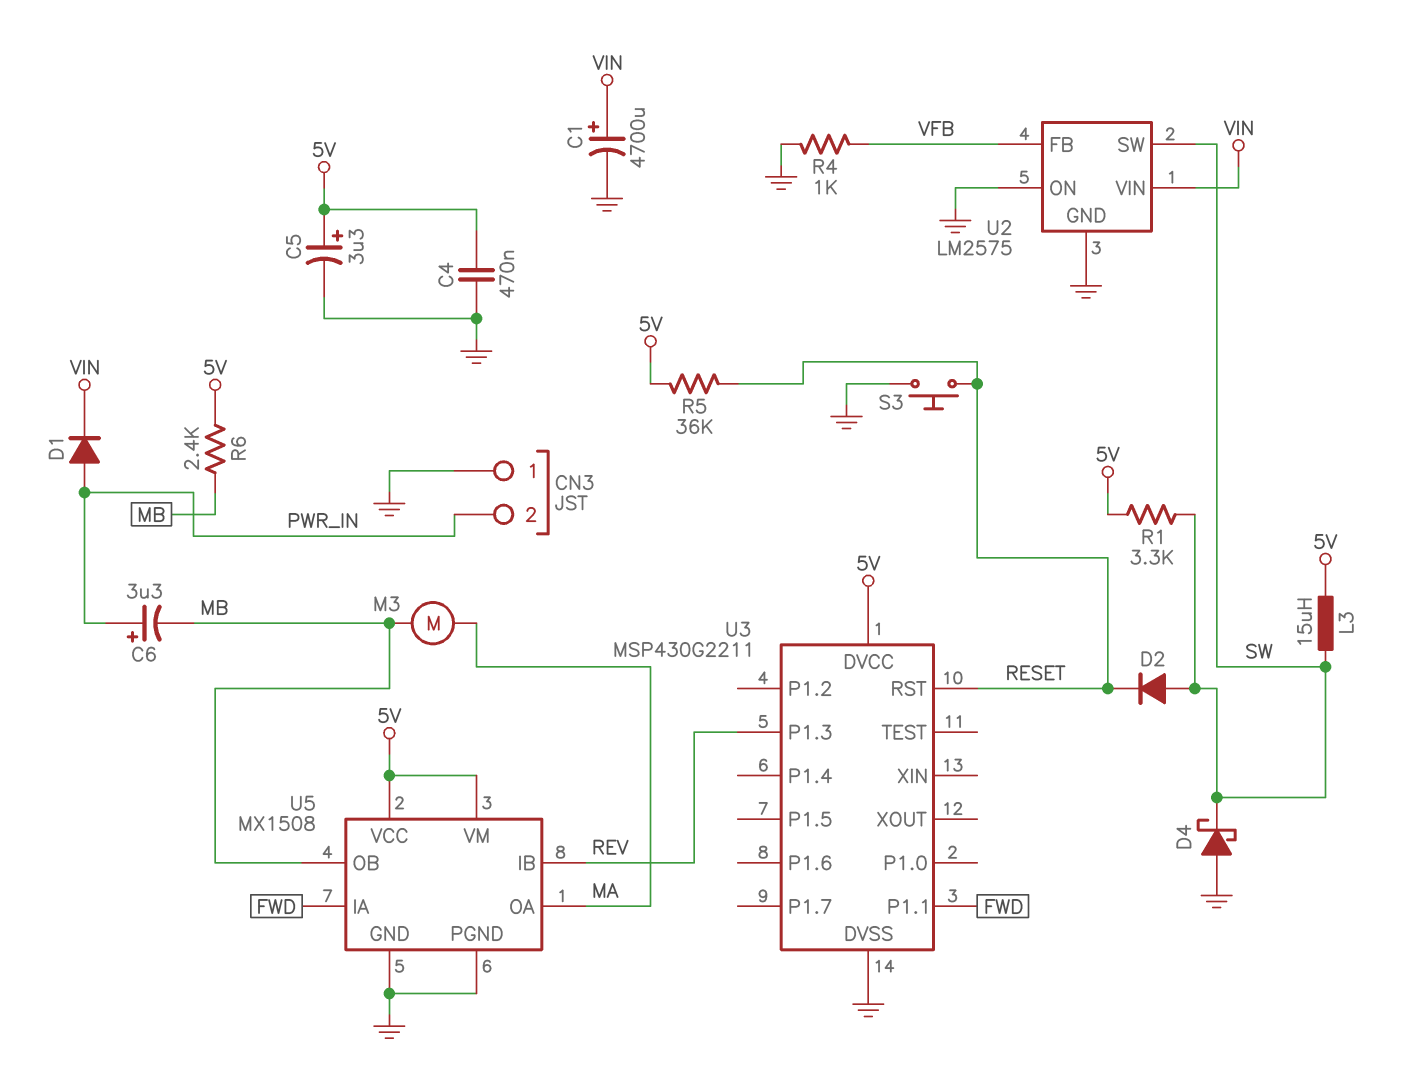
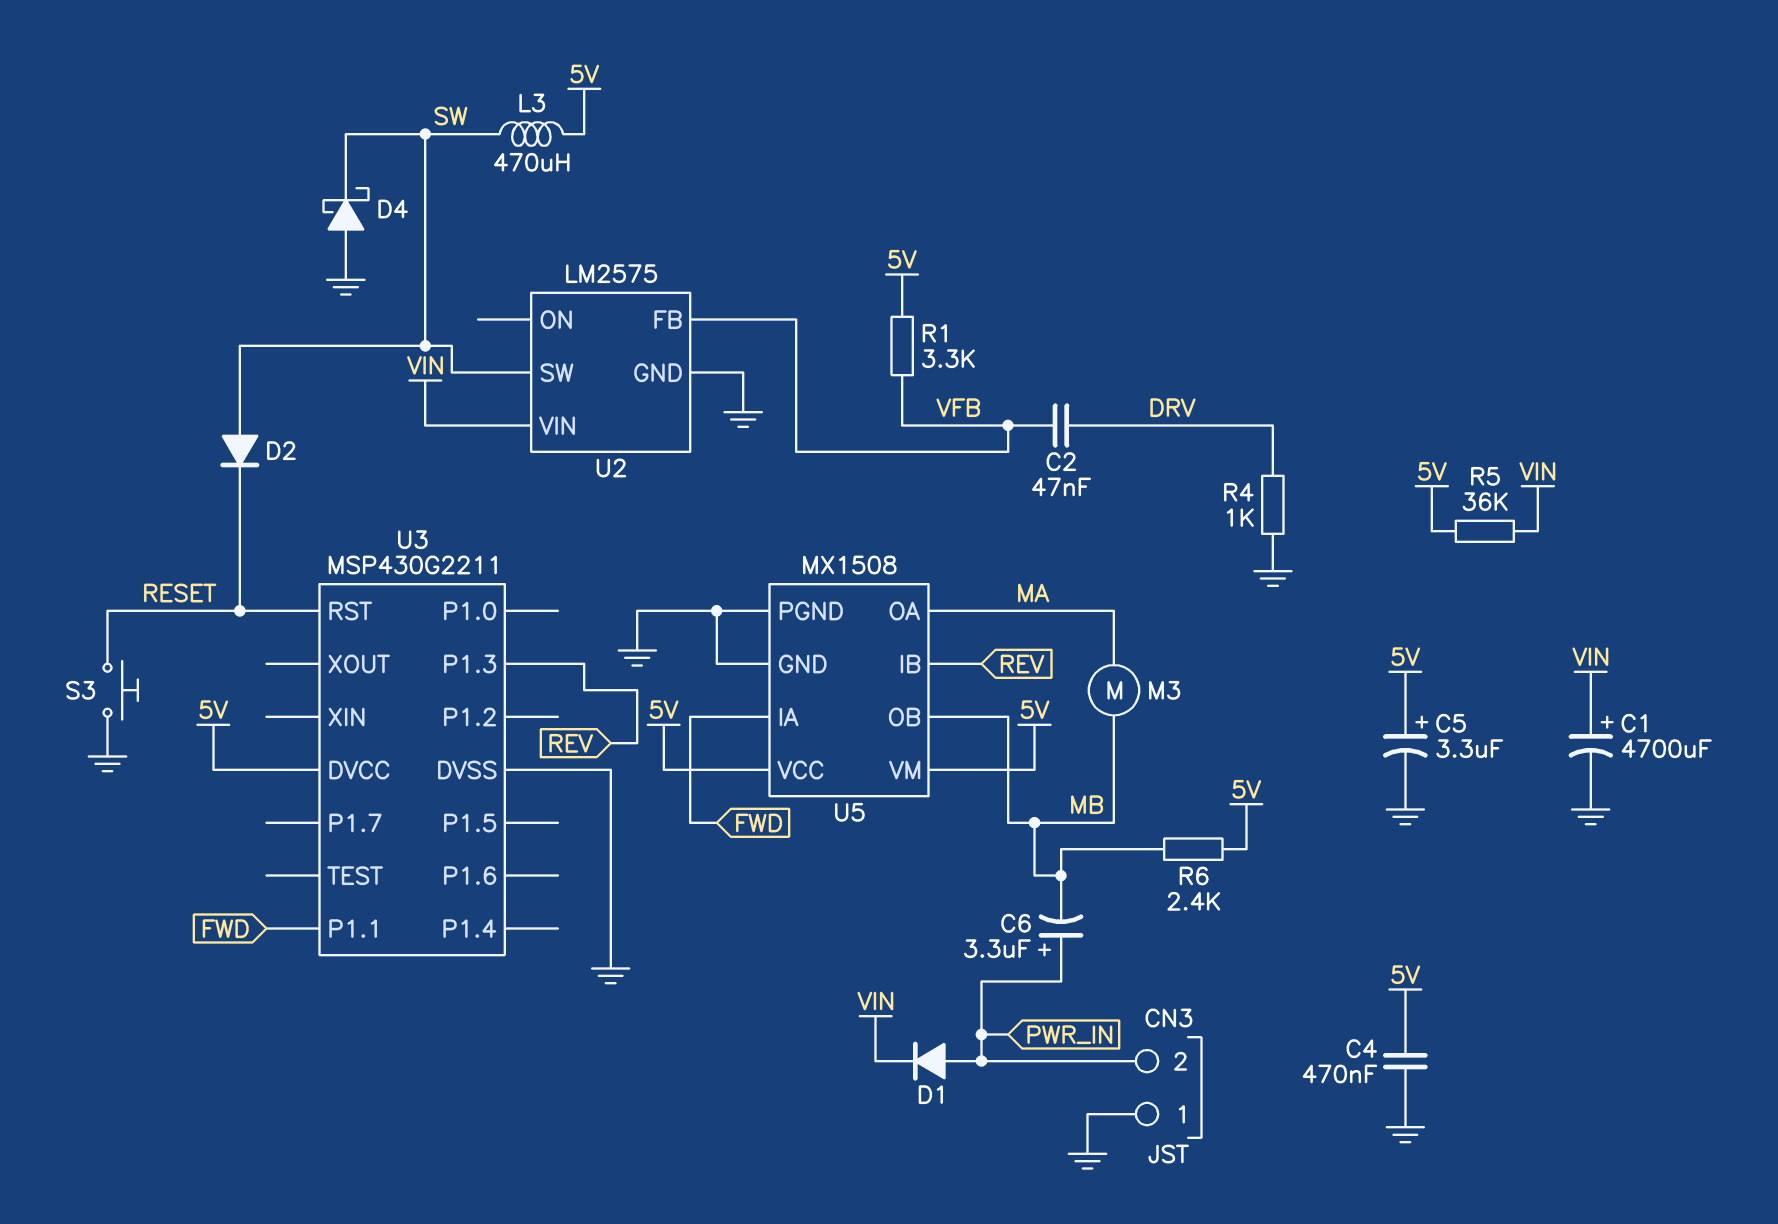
C2: none -> 47nF (DRV, VFB)
L3: 15uH (5V, SW) -> 470uH (5V, SW)
R1: 3.3k (5V, SW) -> 3.3k (5V, VFB)
R4: 1k (GND, VFB) -> 1k (DRV, GND)
R5: 36k (5V, RESET) -> 36k (5V, VIN)
U2 pin ON: GND -> none

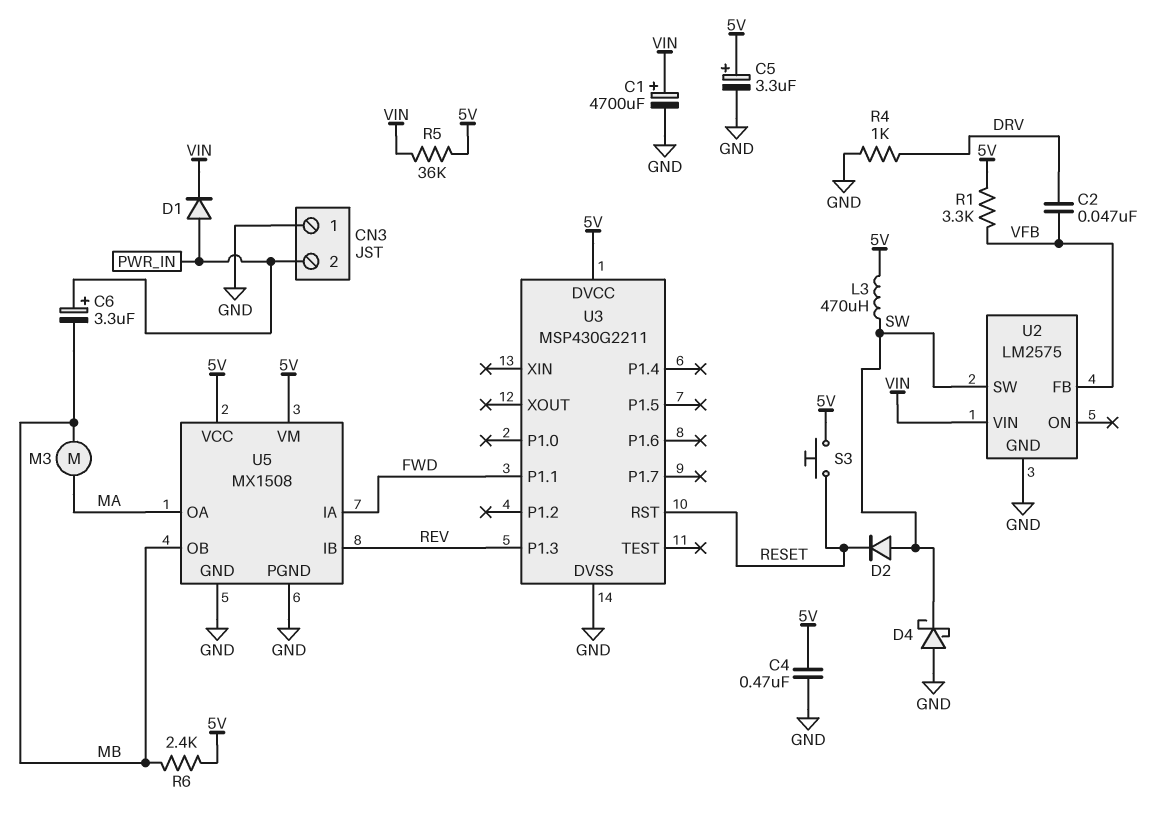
S3: button (GND, RESET) -> button (5V, RESET)

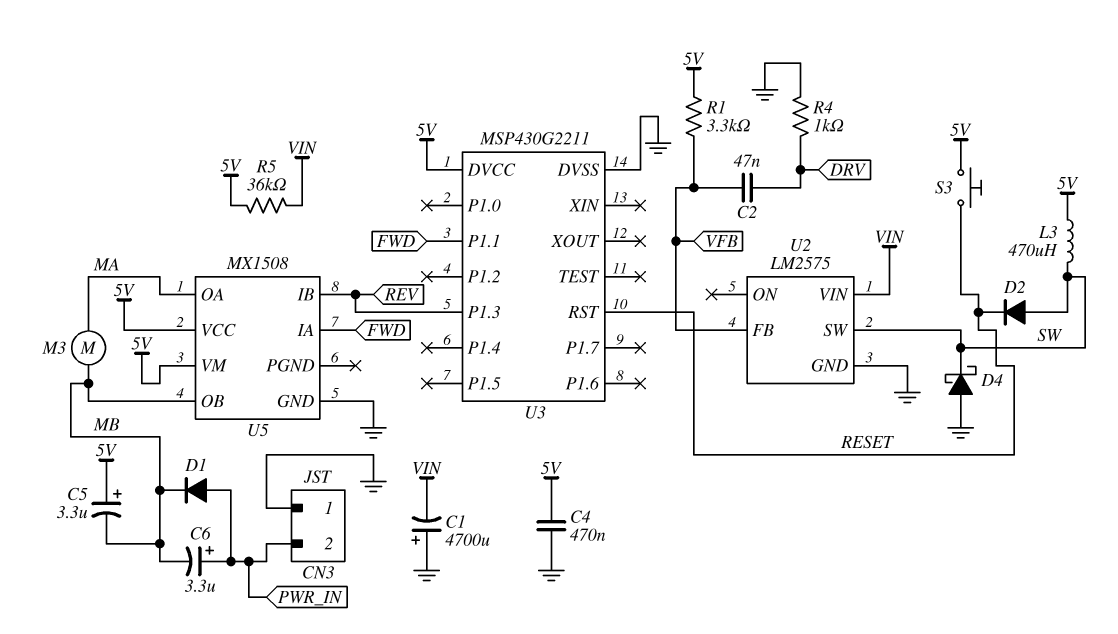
C1: 4700uF (plus VIN, minus GND) -> 4700uF (plus GND, minus VIN)
C5: 3.3uF (plus 5V, minus GND) -> 3.3uF (plus 5V, minus MB)
D1: diode (A PWR_IN, K VIN) -> diode (A PWR_IN, K MB)
R6: 2.4k (5V, MB) -> none
U5 pin PGND: GND -> none

